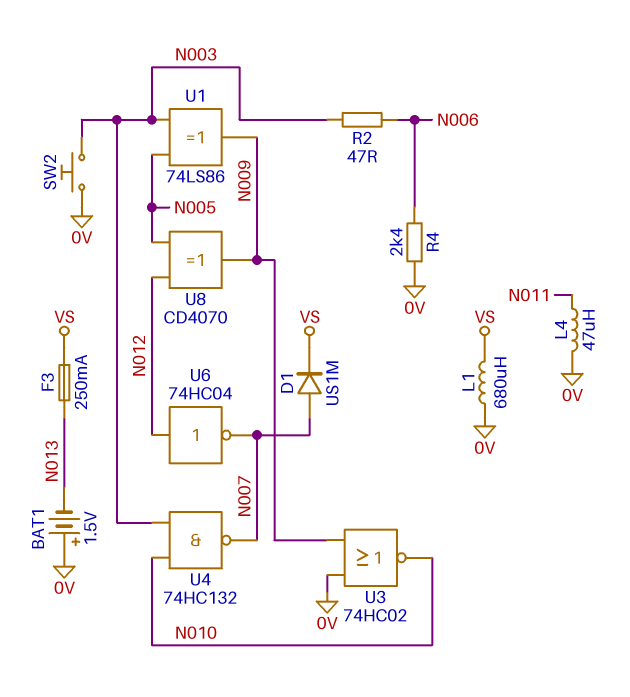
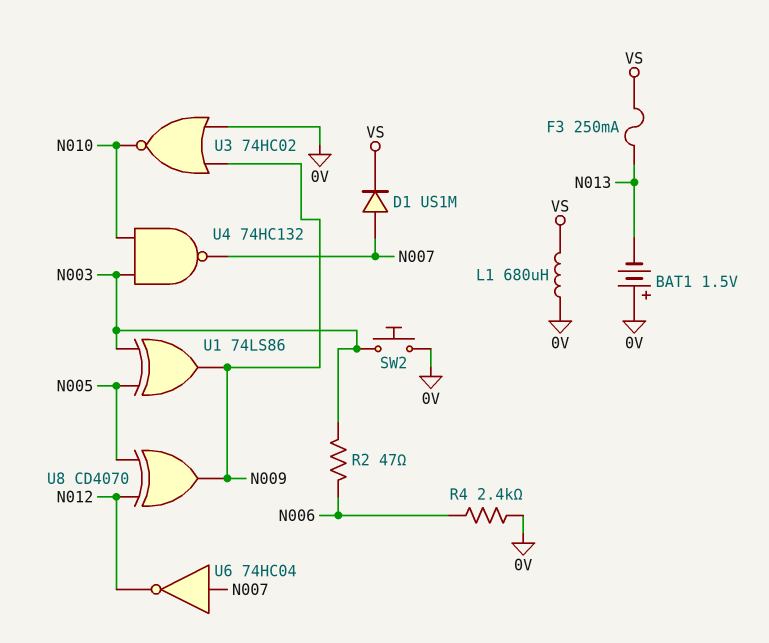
L4: 47uH (0V, N011) -> none
U6: NOT 74HC04 (in N012, out N007) -> NOT 74HC04 (in N007, out N012)

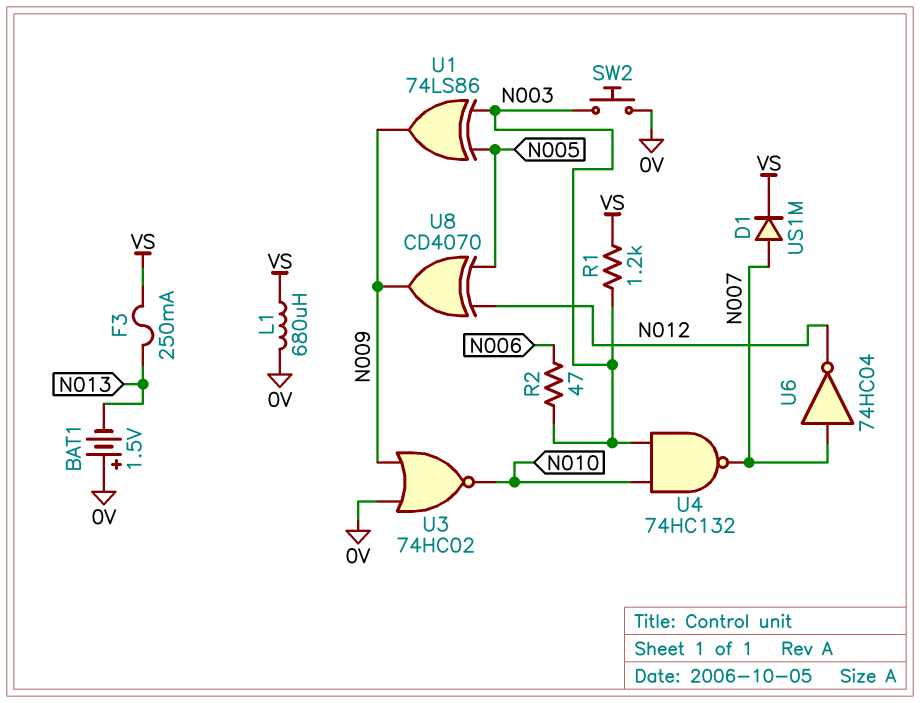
R1: none -> 1.2k (N003, VS)
R4: 2.4k (0V, N006) -> none

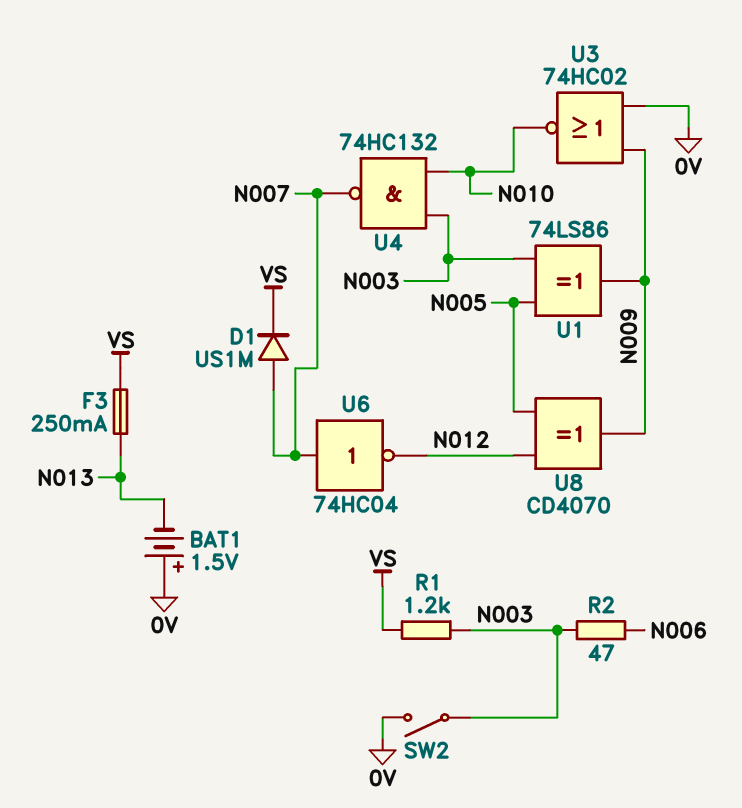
L1: 680uH (0V, VS) -> none
SW2: button (0V, N003) -> switch (0V, N003)

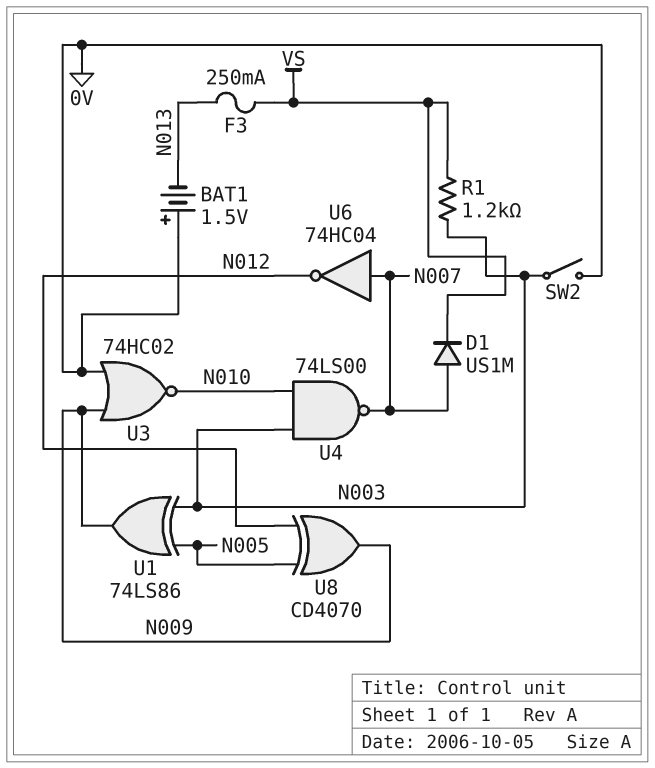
R2: 47 (N003, N006) -> none
U4: NAND 74HC132 (in N003, in N010, out N007) -> NAND 74LS00 (in N003, in N010, out N007)

